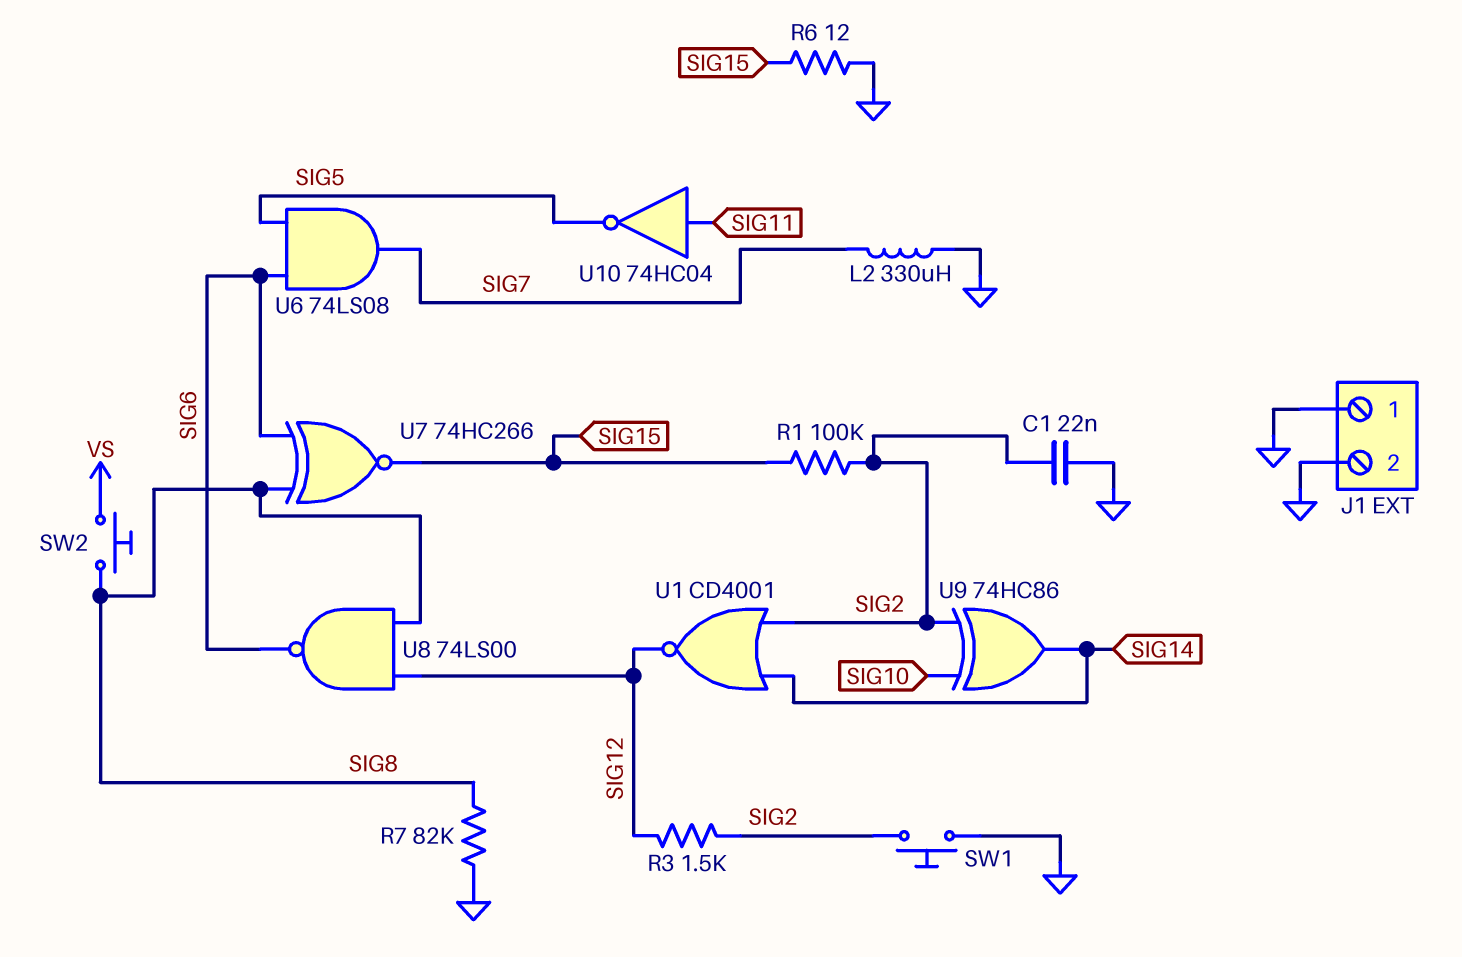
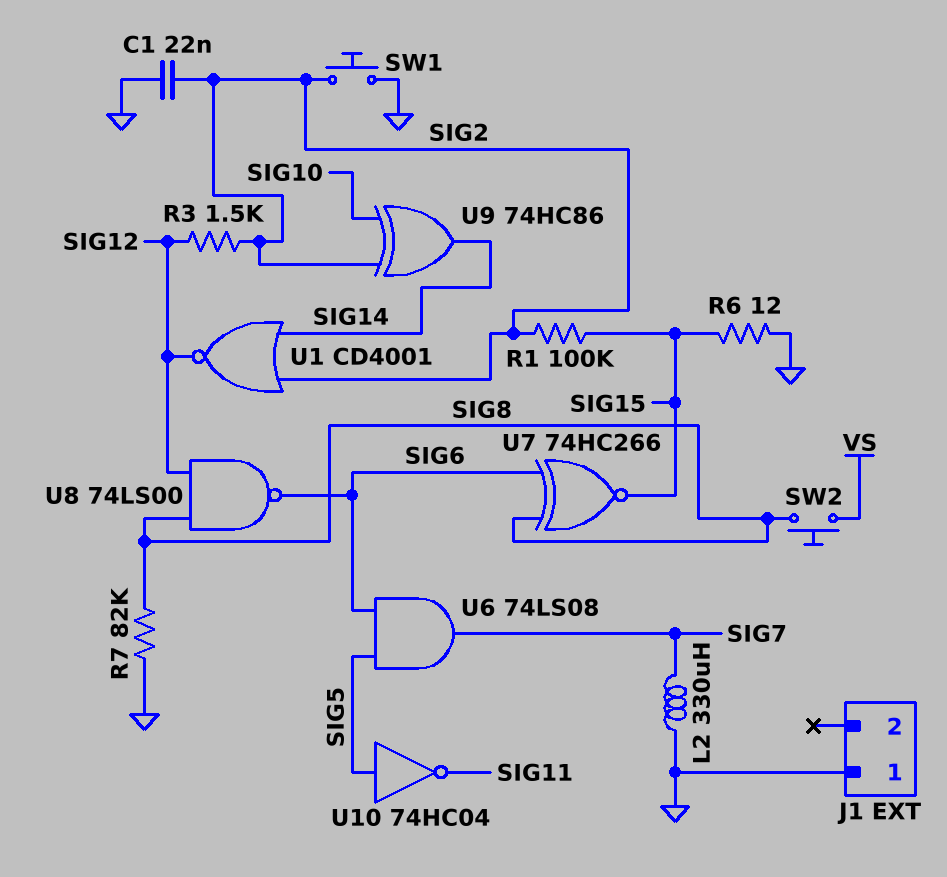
J1 pin 2: GND -> none
U10: NOT 74HC04 (in SIG11, out SIG5) -> NOT 74HC04 (in SIG5, out SIG11)

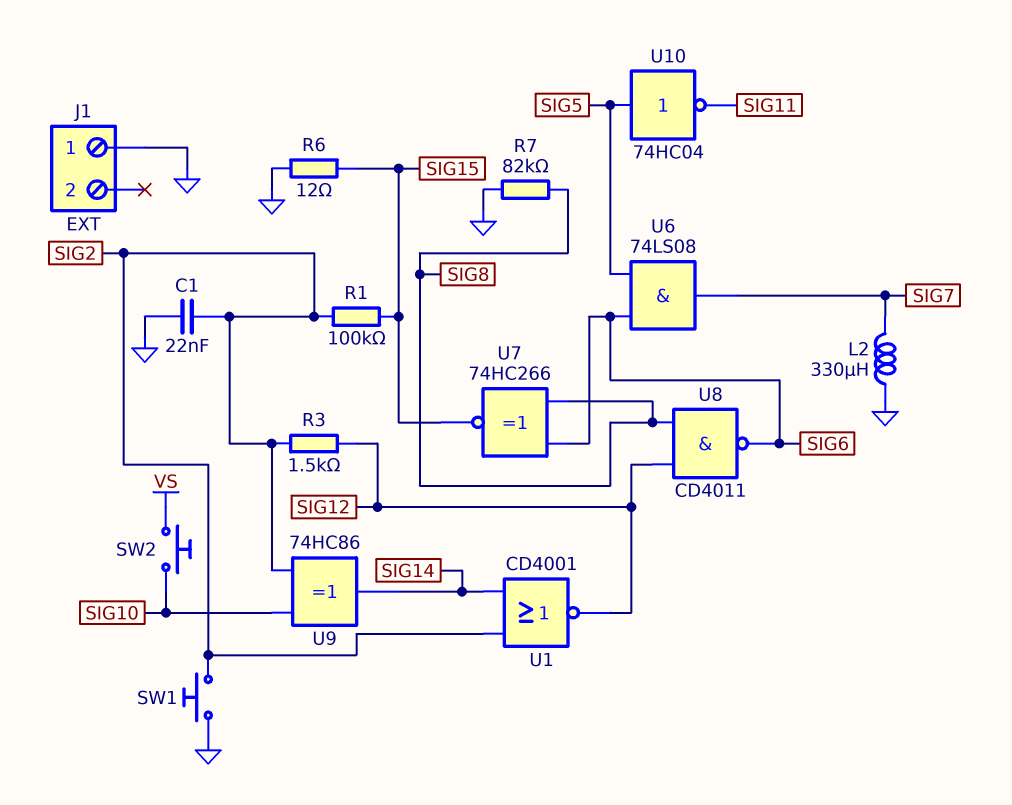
SW2: button (SIG8, VS) -> button (SIG10, VS)
U8: NAND 74LS00 (in SIG8, in SIG12, out SIG6) -> NAND CD4011 (in SIG8, in SIG12, out SIG6)

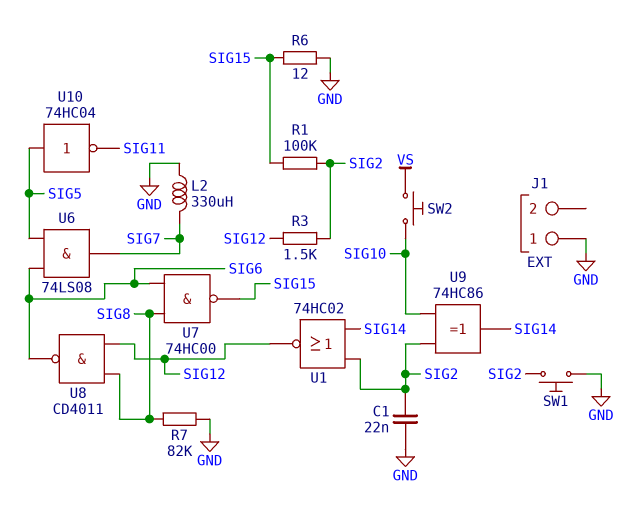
U1: NOR CD4001 (in SIG2, in SIG14, out SIG12) -> NOR 74HC02 (in SIG2, in SIG14, out SIG12)
U7: XNOR 74HC266 (in SIG6, in SIG8, out SIG15) -> NAND 74HC00 (in SIG6, in SIG8, out SIG15)

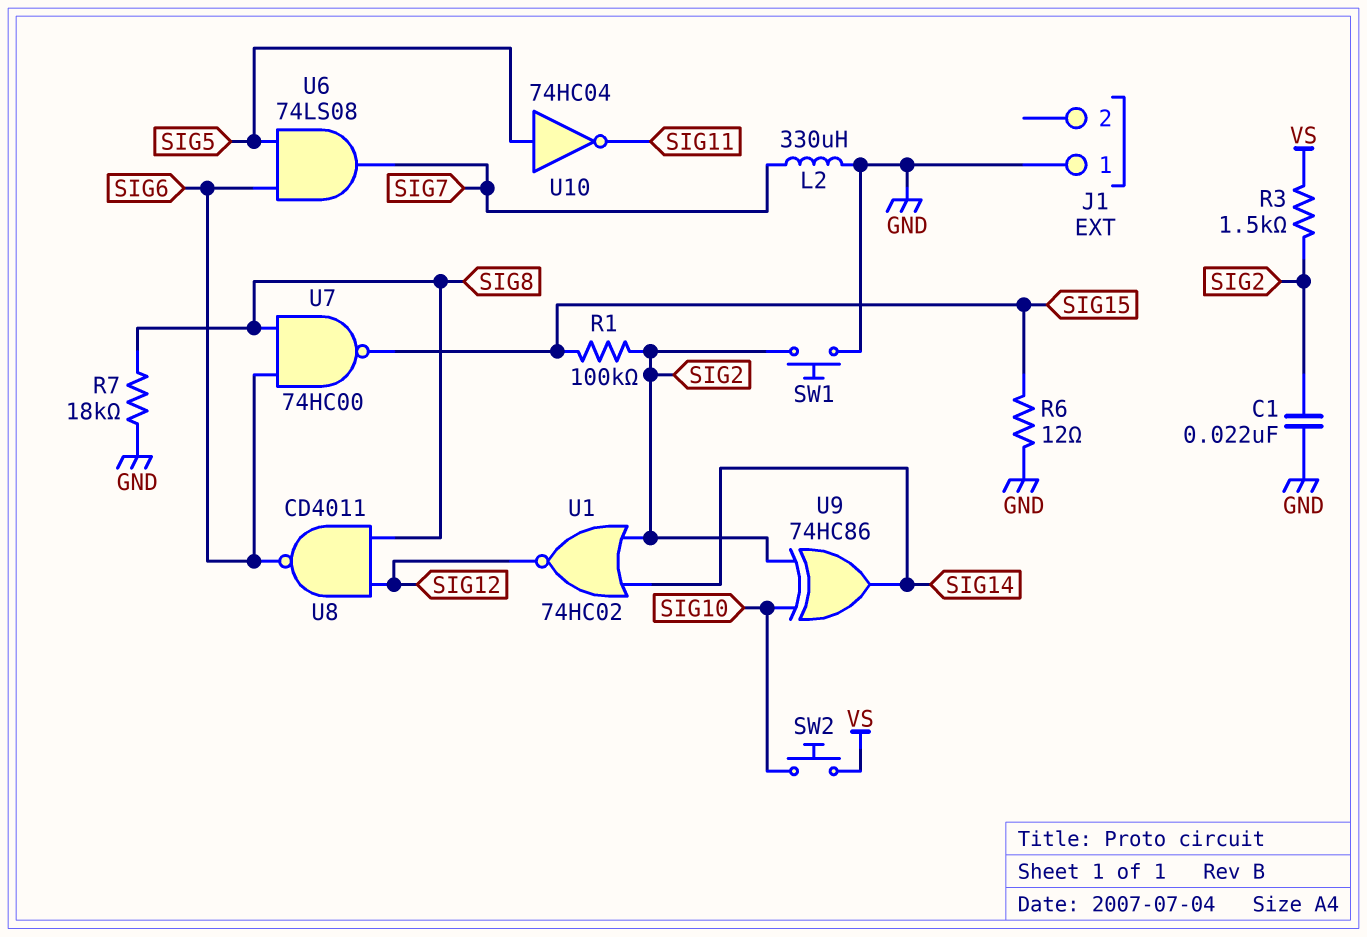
R3: 1.5k (SIG2, SIG12) -> 1.5k (SIG2, VS)
R7: 82k (GND, SIG8) -> 18k (GND, SIG8)

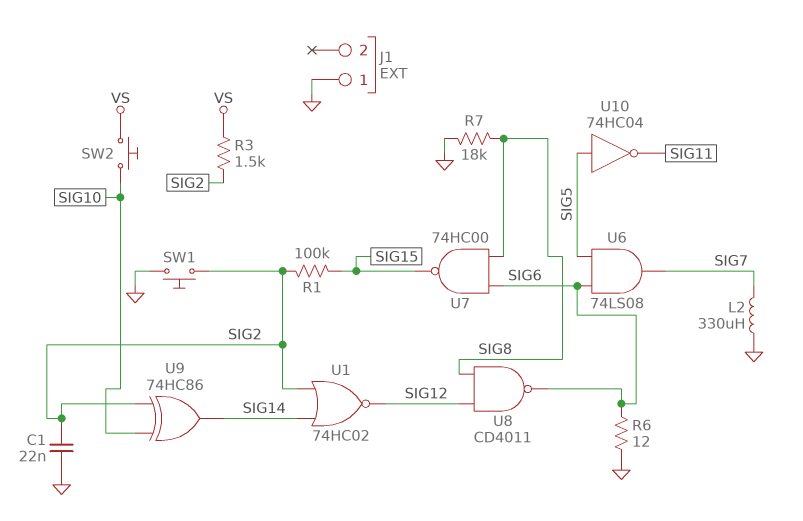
R6: 12 (GND, SIG15) -> 12 (GND, SIG6)

